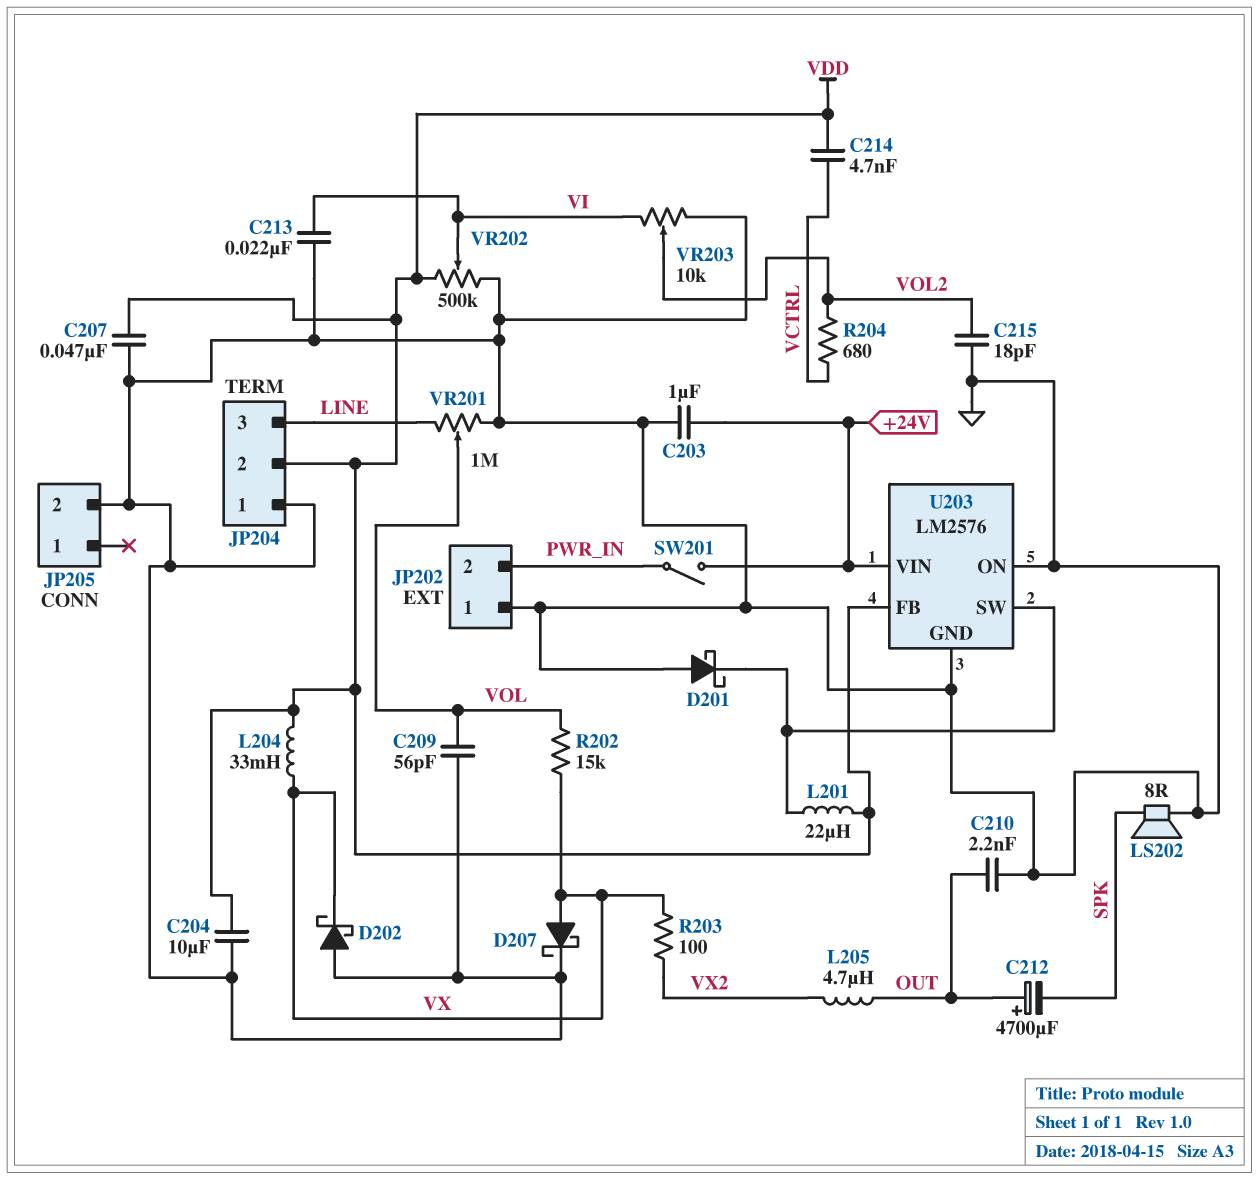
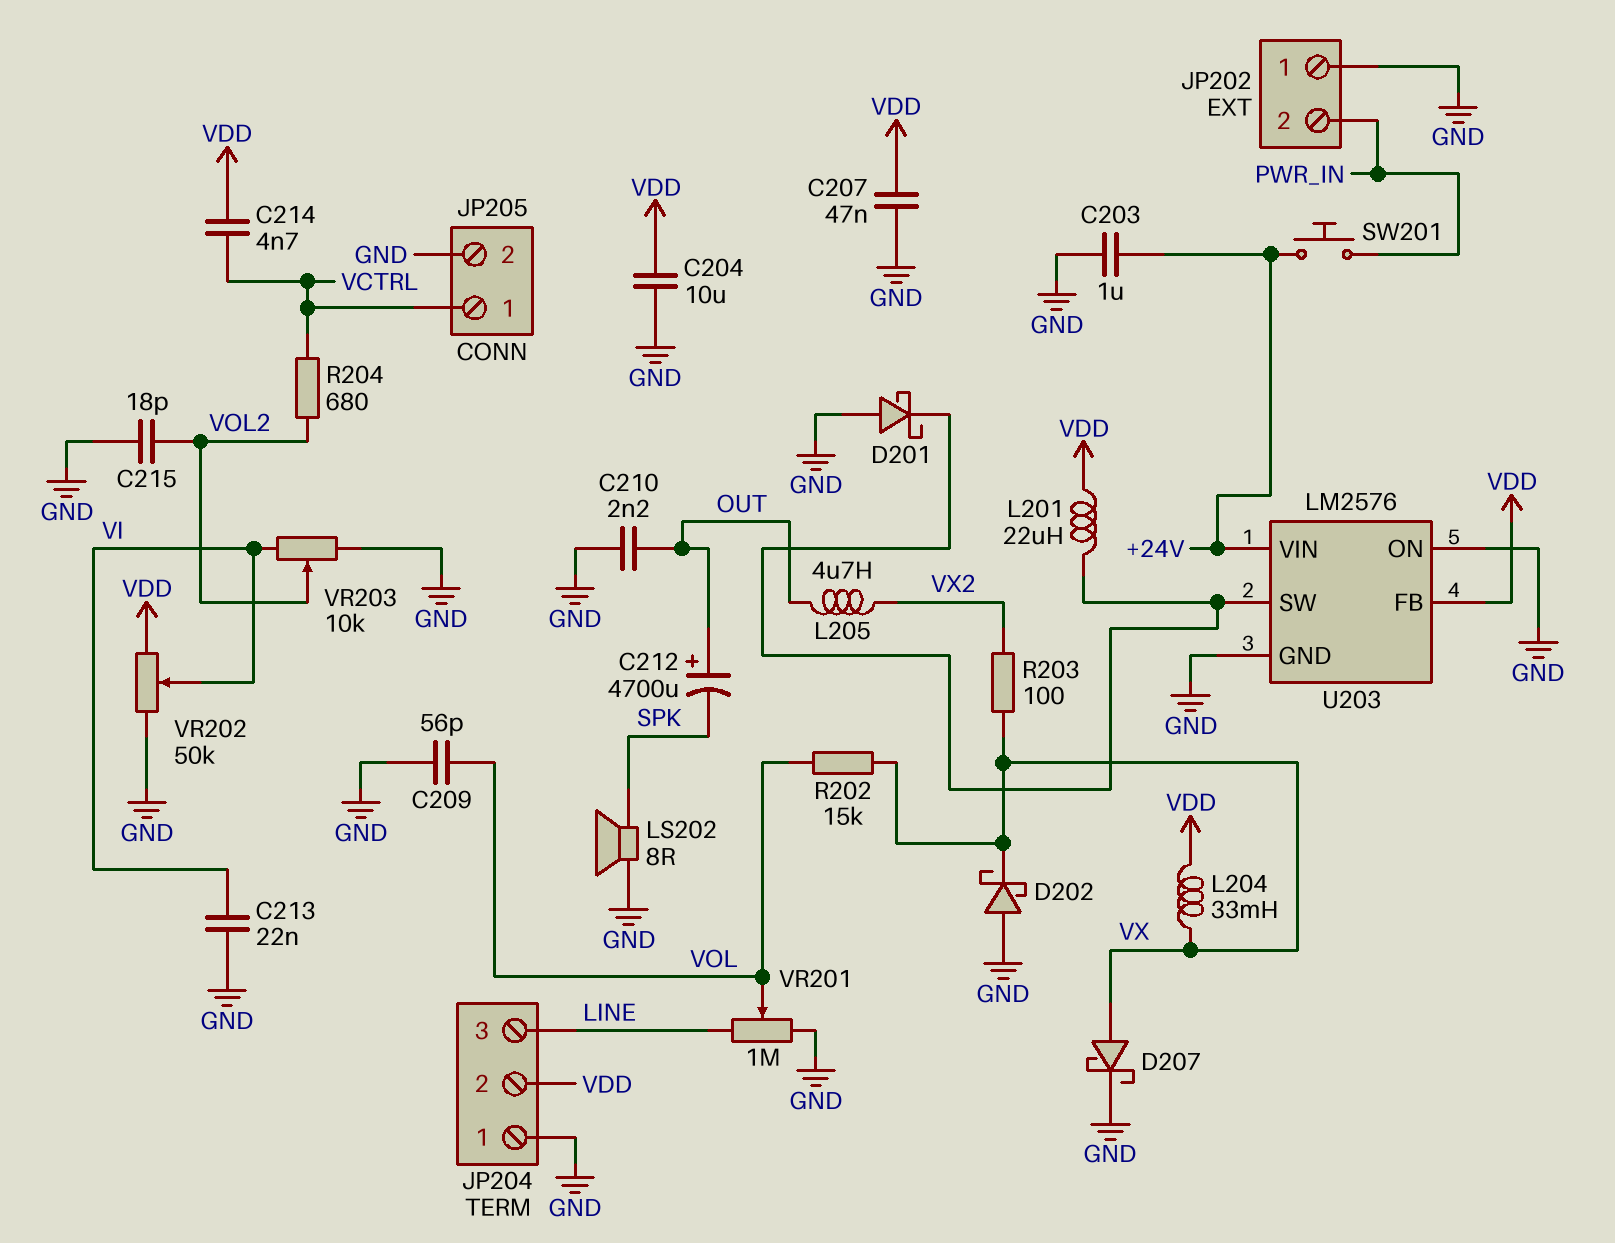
JP205 pin 1: none -> VCTRL
SW201: switch (+24V, PWR_IN) -> button (+24V, PWR_IN)
VR202: 500k (GND, VDD, wiper VI) -> 50k (GND, VDD, wiper VI)

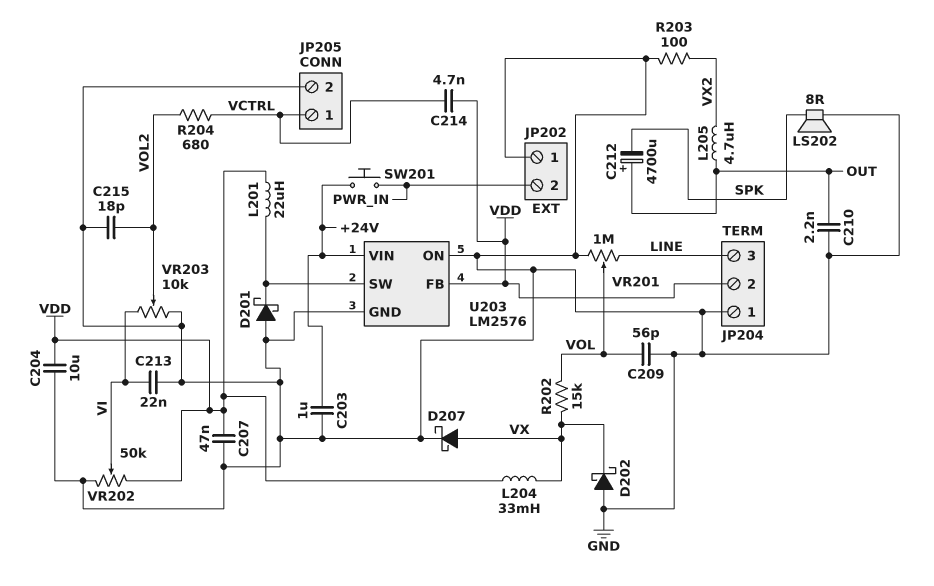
R203: 100 (VX, VX2) -> 100 (GND, VX2)

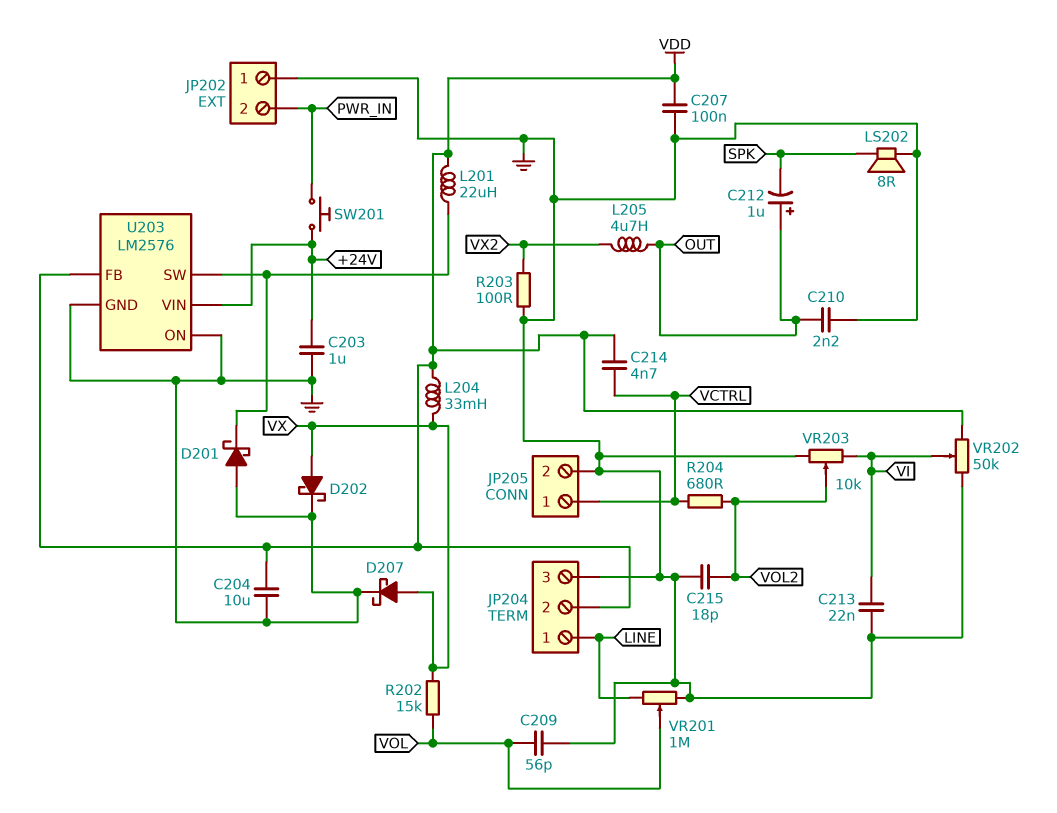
C207: 47nF (GND, VDD) -> 100nF (GND, VDD)
C212: 4700uF (plus OUT, minus SPK) -> 1uF (plus OUT, minus SPK)
D202: schottky (A GND, K VX) -> schottky (A VX, K GND)
JP204 pin 1: GND -> LINE
JP204 pin 3: LINE -> GND

